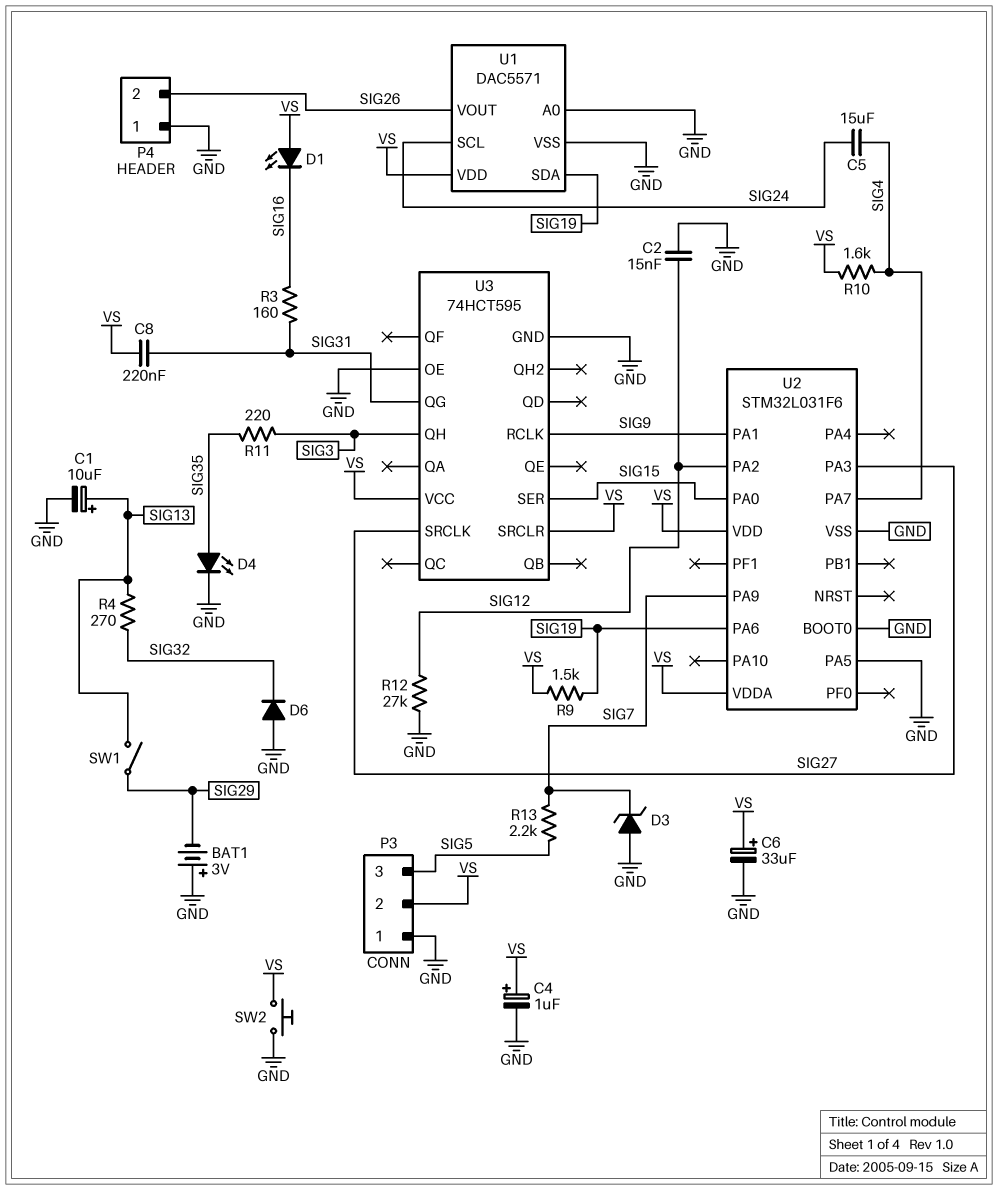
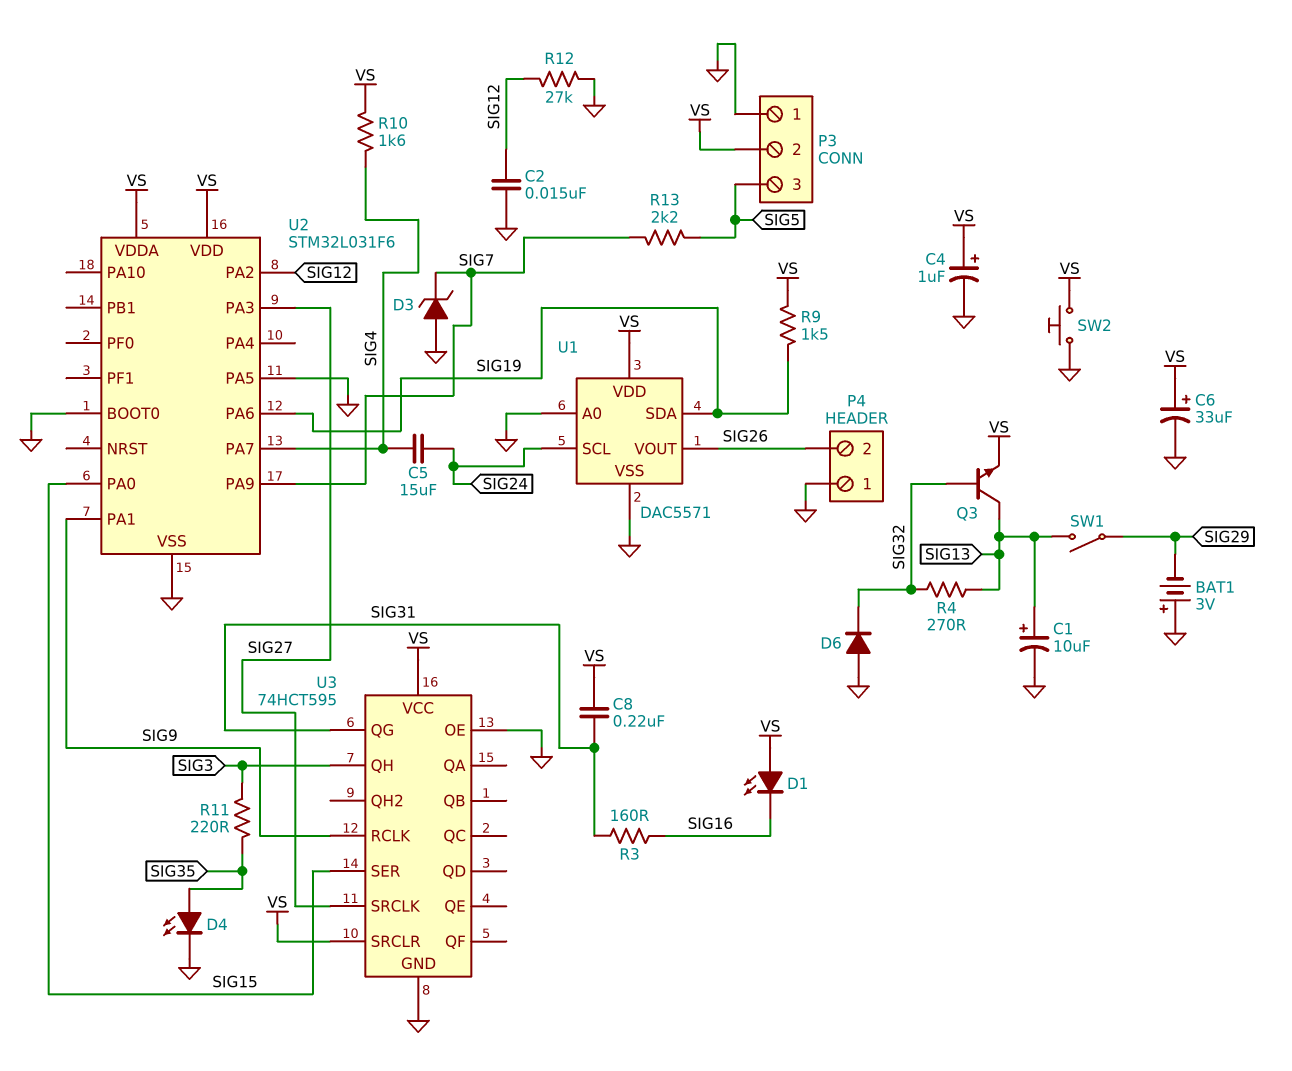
Q3: none -> NPN (B SIG32, C SIG13, E VS)

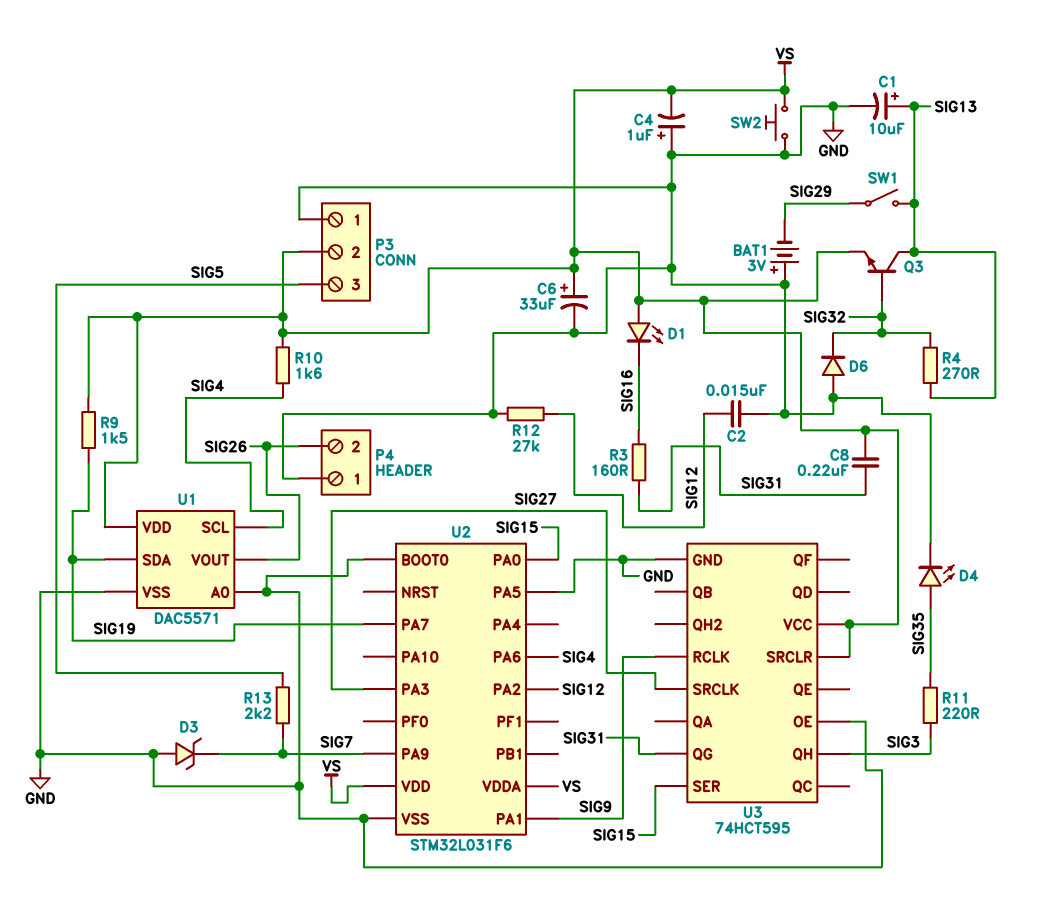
C4: 1uF (plus VS, minus GND) -> 1uF (plus GND, minus VS)
C5: 15uF (SIG4, SIG24) -> none
U1 pin SCL: SIG24 -> SIG4
U2 pin PA6: SIG19 -> SIG4
U2 pin PA7: SIG4 -> SIG19

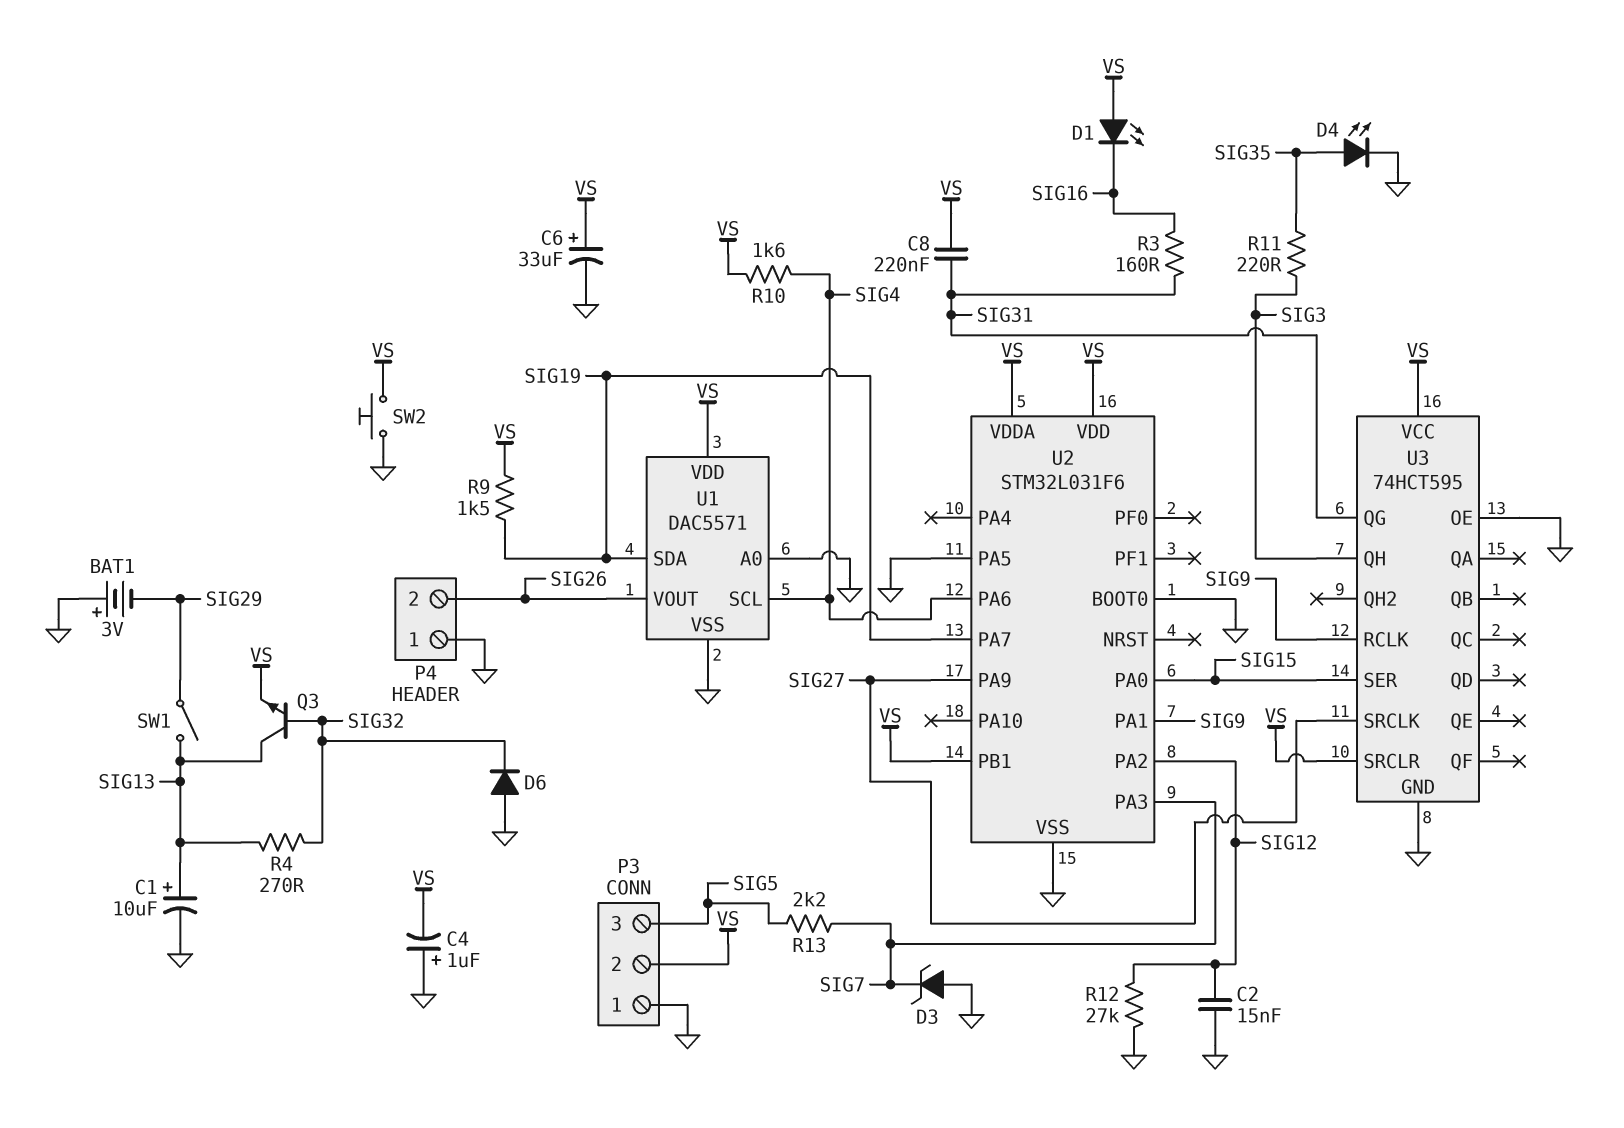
U2 pin PA3: SIG27 -> SIG7
U2 pin PA9: SIG7 -> SIG27
U2 pin PB1: none -> VS

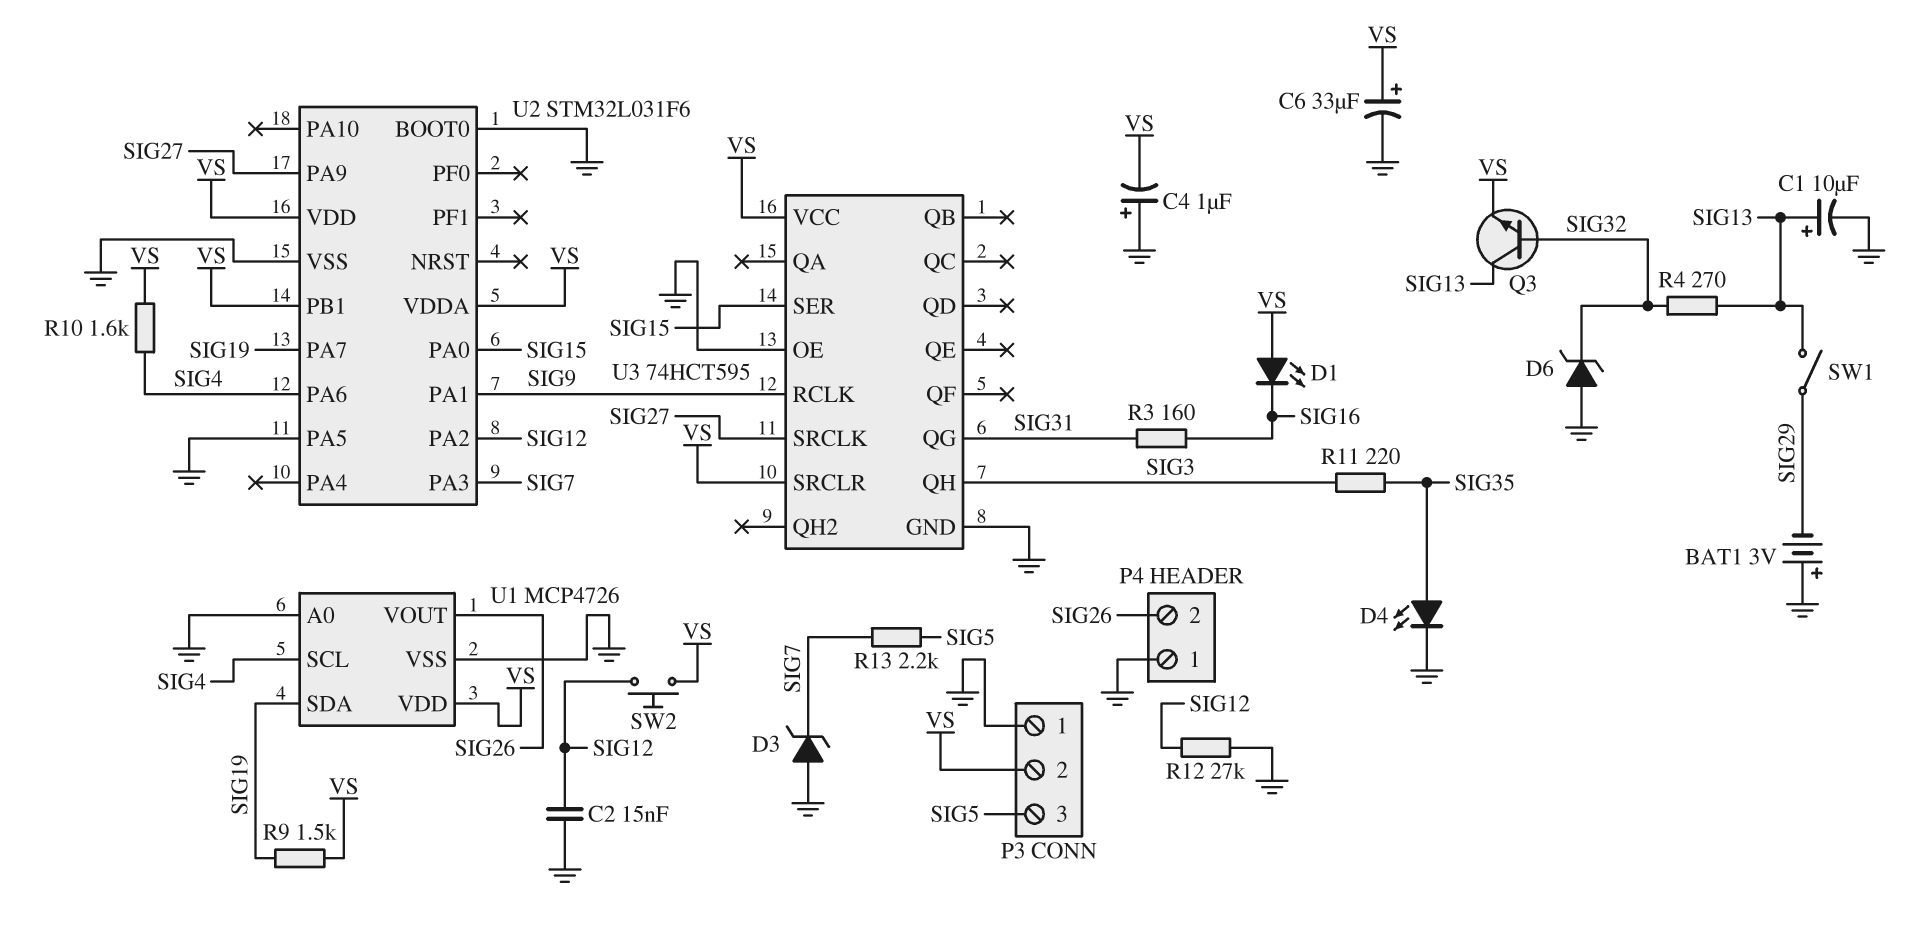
C8: 220nF (SIG31, VS) -> none
D6: diode (A GND, K SIG32) -> zener (A GND, K SIG32)
SW2: button (GND, VS) -> button (SIG12, VS)
U1: DAC5571 -> MCP4726

